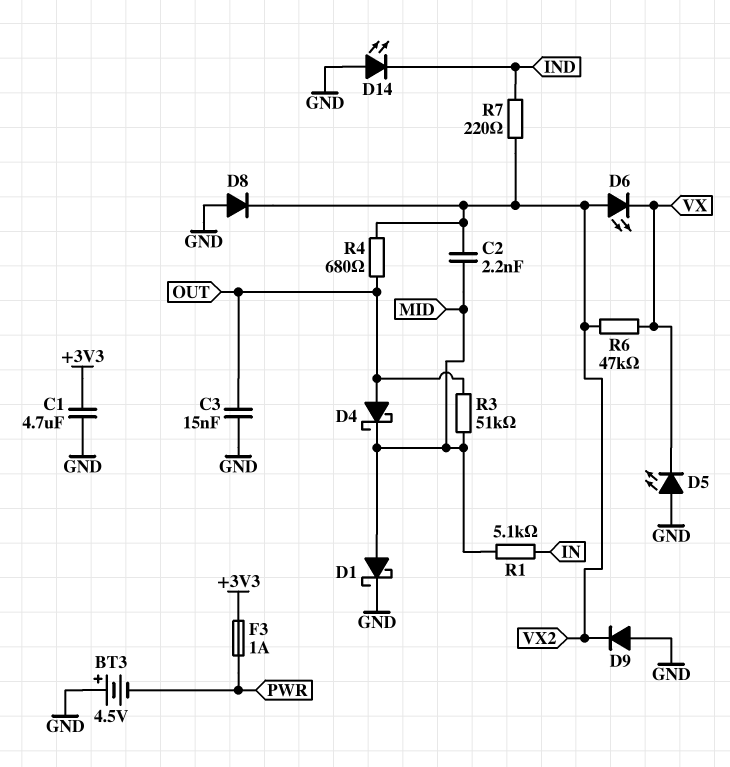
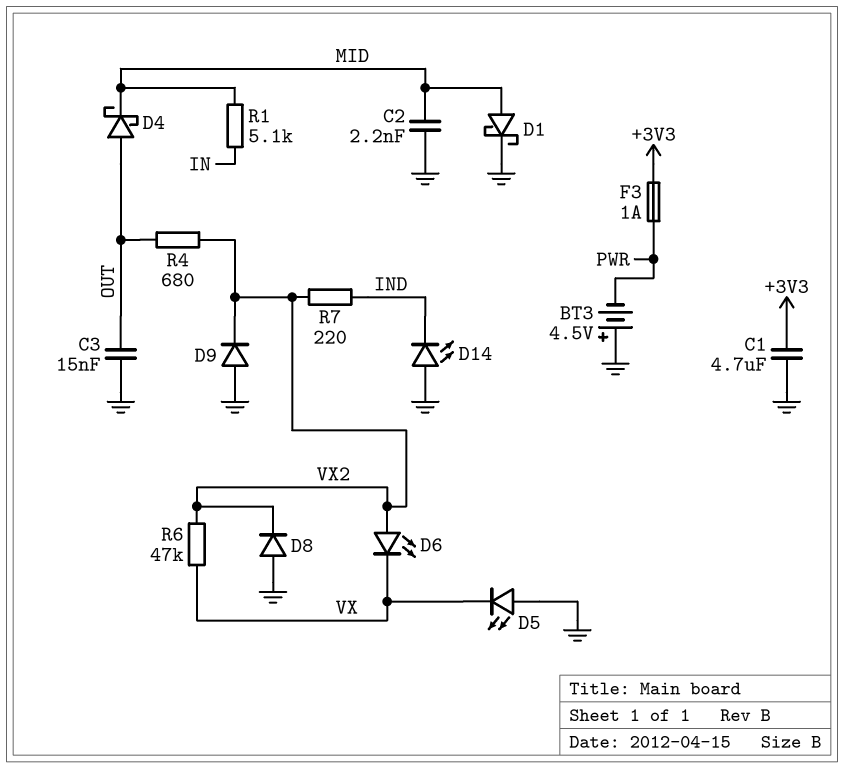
C2: 2.2nF (MID, VX2) -> 2.2nF (GND, MID)
R3: 51k (MID, OUT) -> none

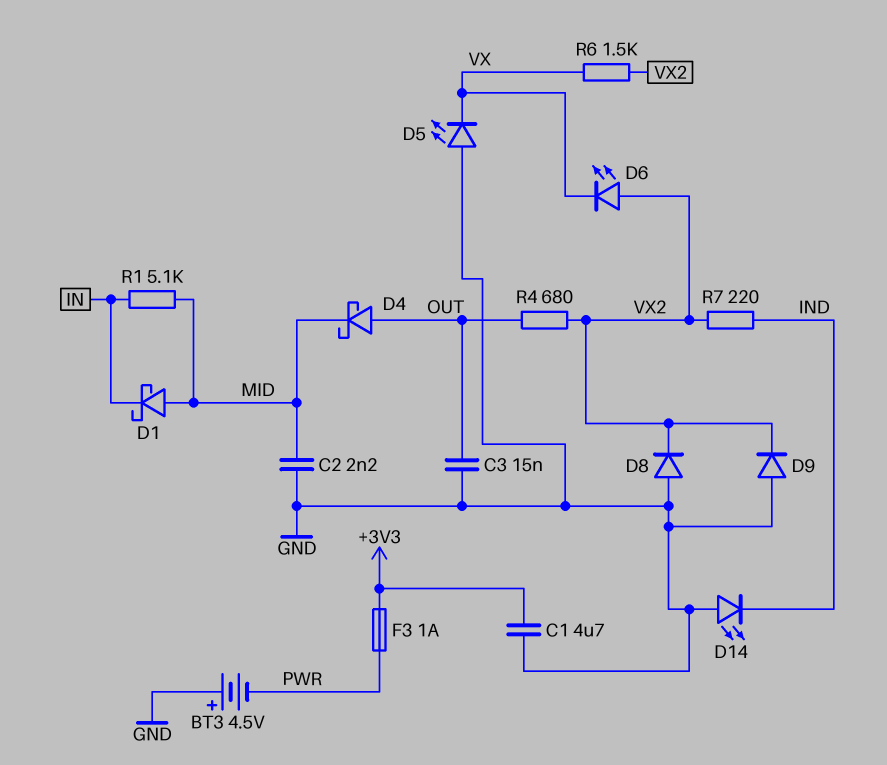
D1: schottky (A MID, K GND) -> schottky (A MID, K IN)
R6: 47k (VX, VX2) -> 1.5k (VX, VX2)

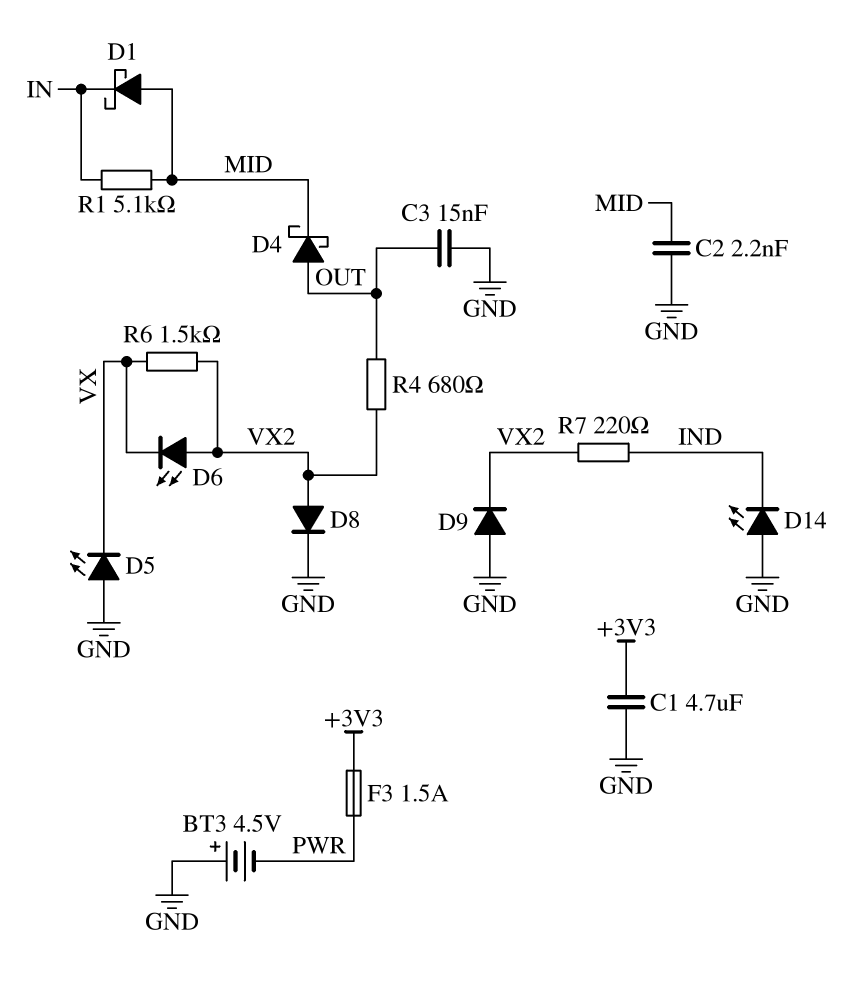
D8: diode (A GND, K VX2) -> diode (A VX2, K GND)
F3: 1A (+3V3, PWR) -> 1.5A (+3V3, PWR)

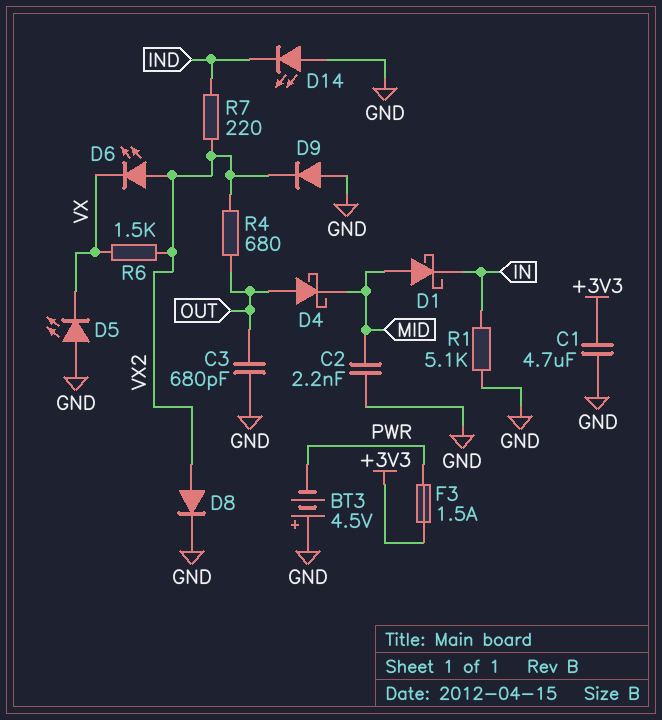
C3: 15nF (GND, OUT) -> 680pF (GND, OUT)
R1: 5.1k (IN, MID) -> 5.1k (GND, IN)

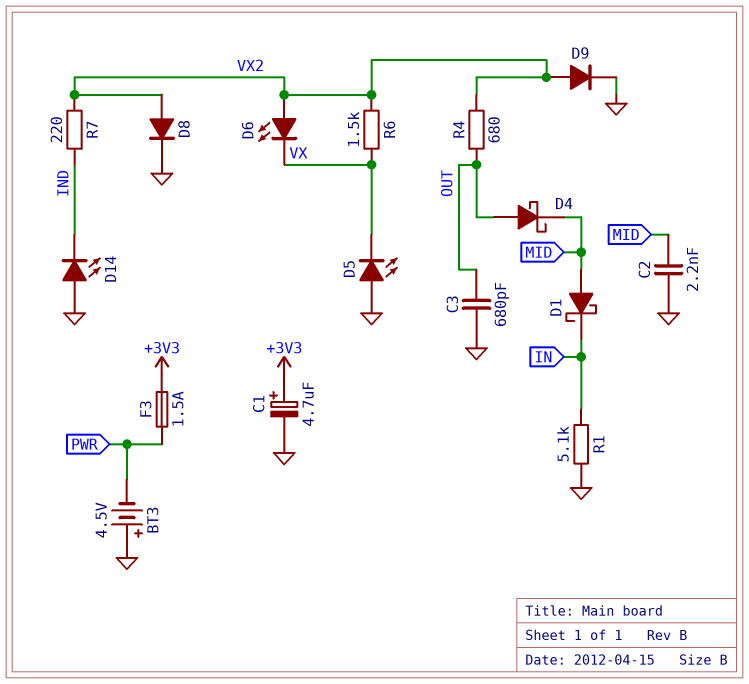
C1: 4.7uF (+3V3, GND) -> 4.7uF (plus +3V3, minus GND)
D9: diode (A GND, K VX2) -> diode (A VX2, K GND)

